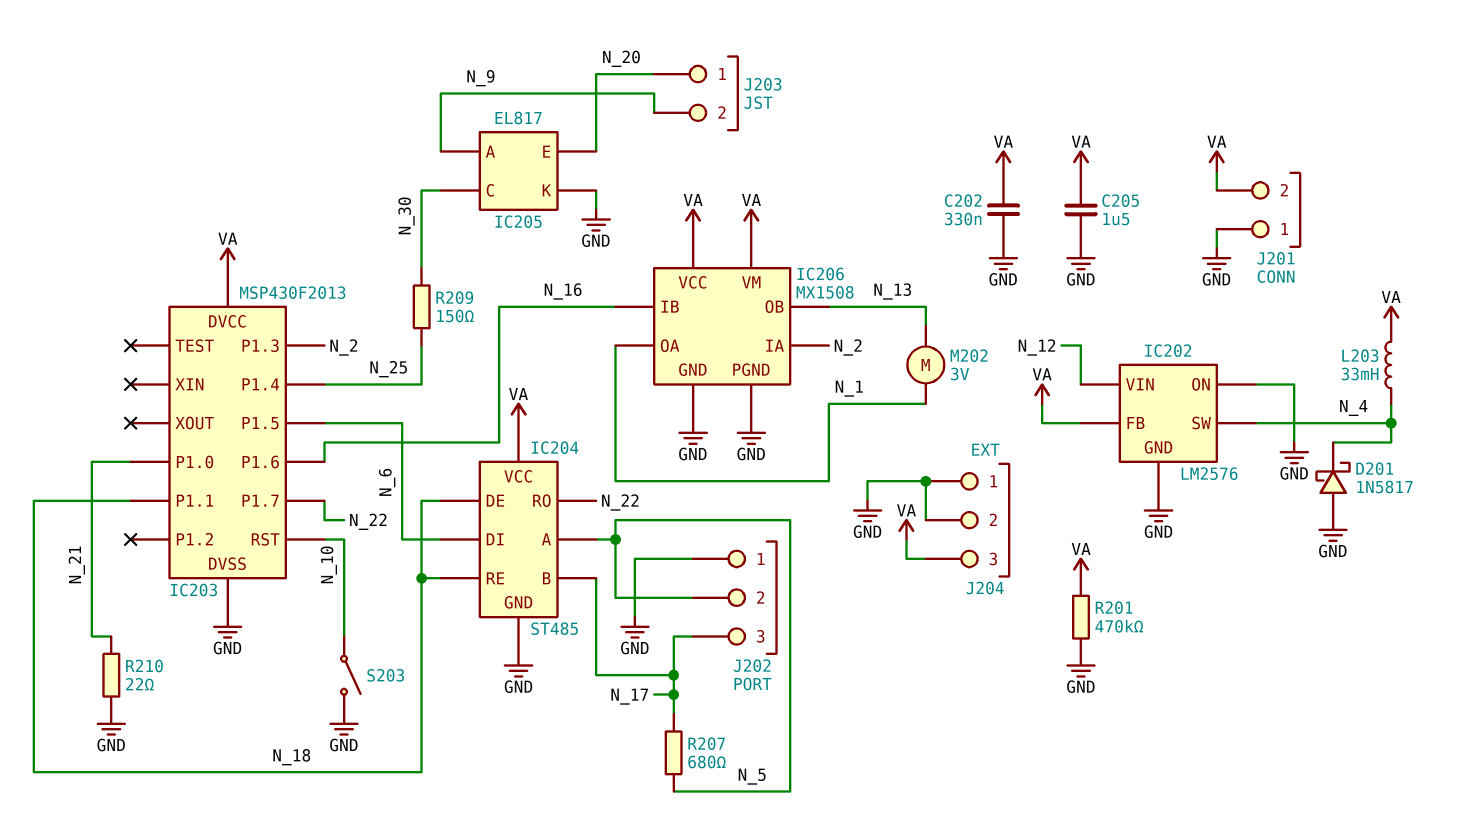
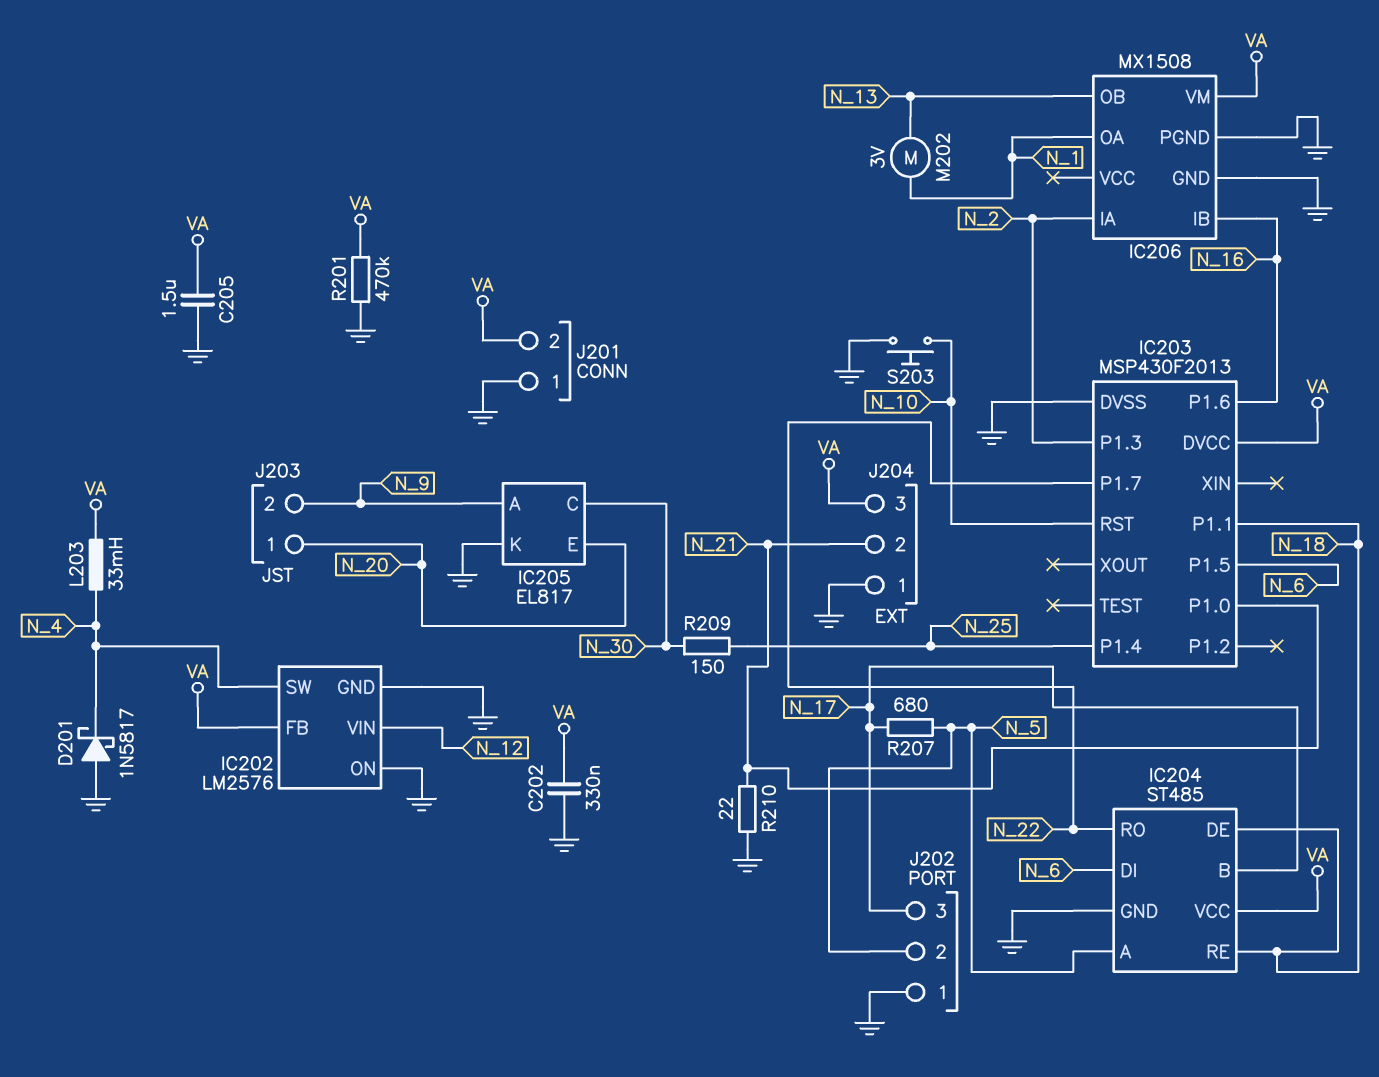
IC206 pin VCC: VA -> none
J204 pin 2: GND -> N_21
S203: switch (GND, N_10) -> button (GND, N_10)

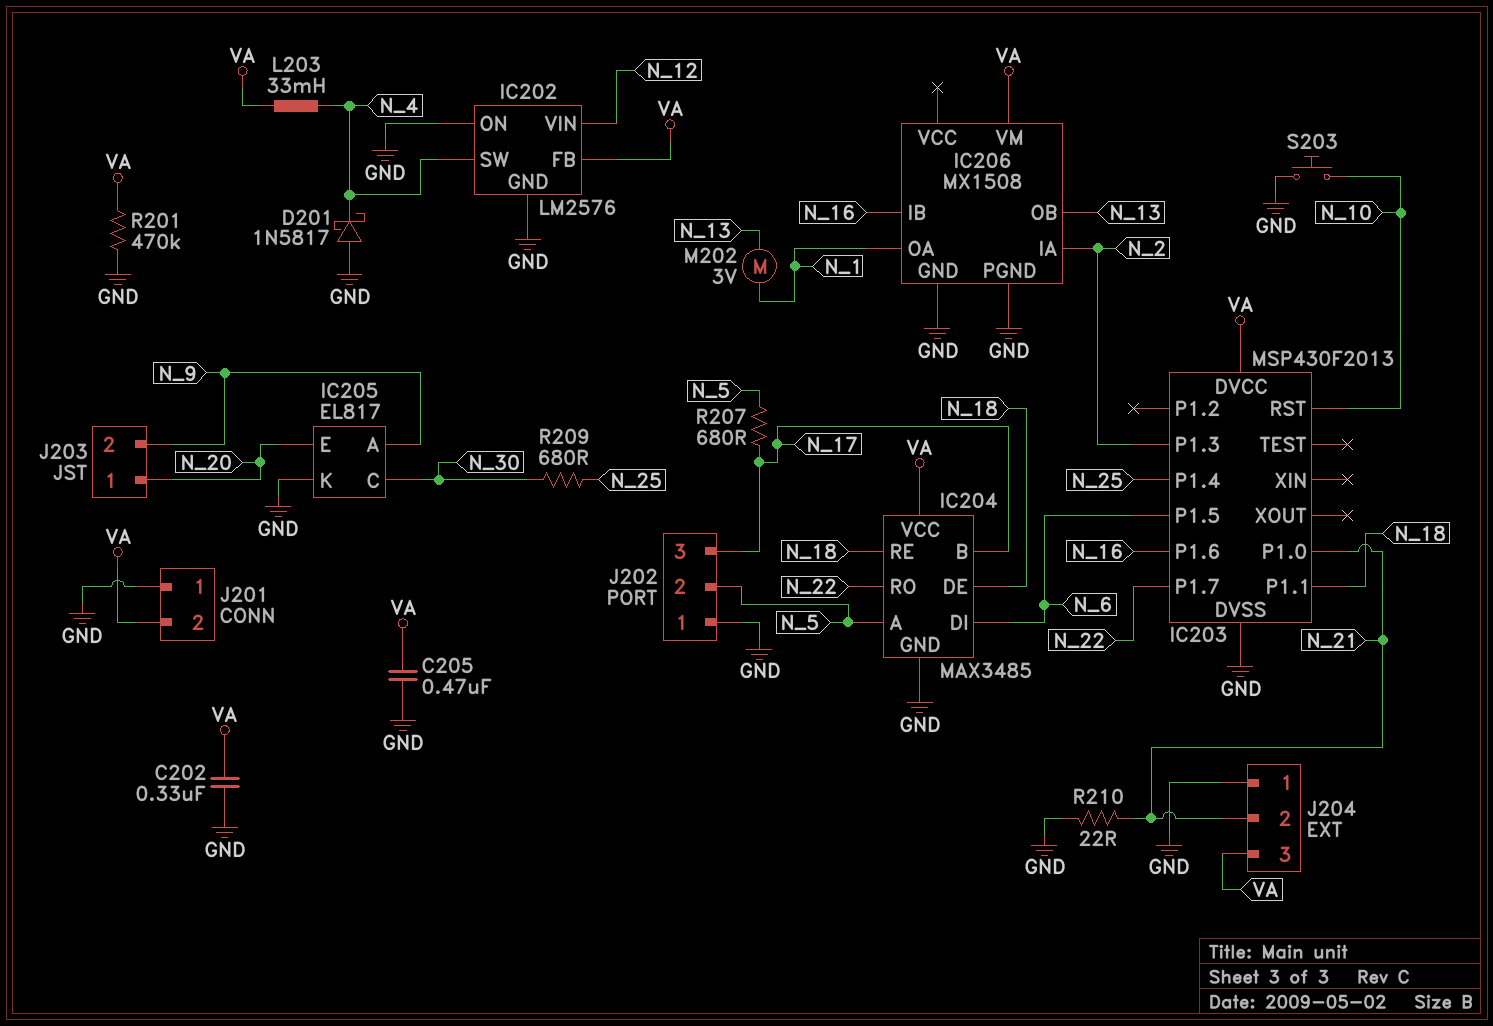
C205: 1.5uF (GND, VA) -> 470nF (GND, VA)
IC204: ST485 -> MAX3485
R209: 150 (N_25, N_30) -> 680 (N_25, N_30)

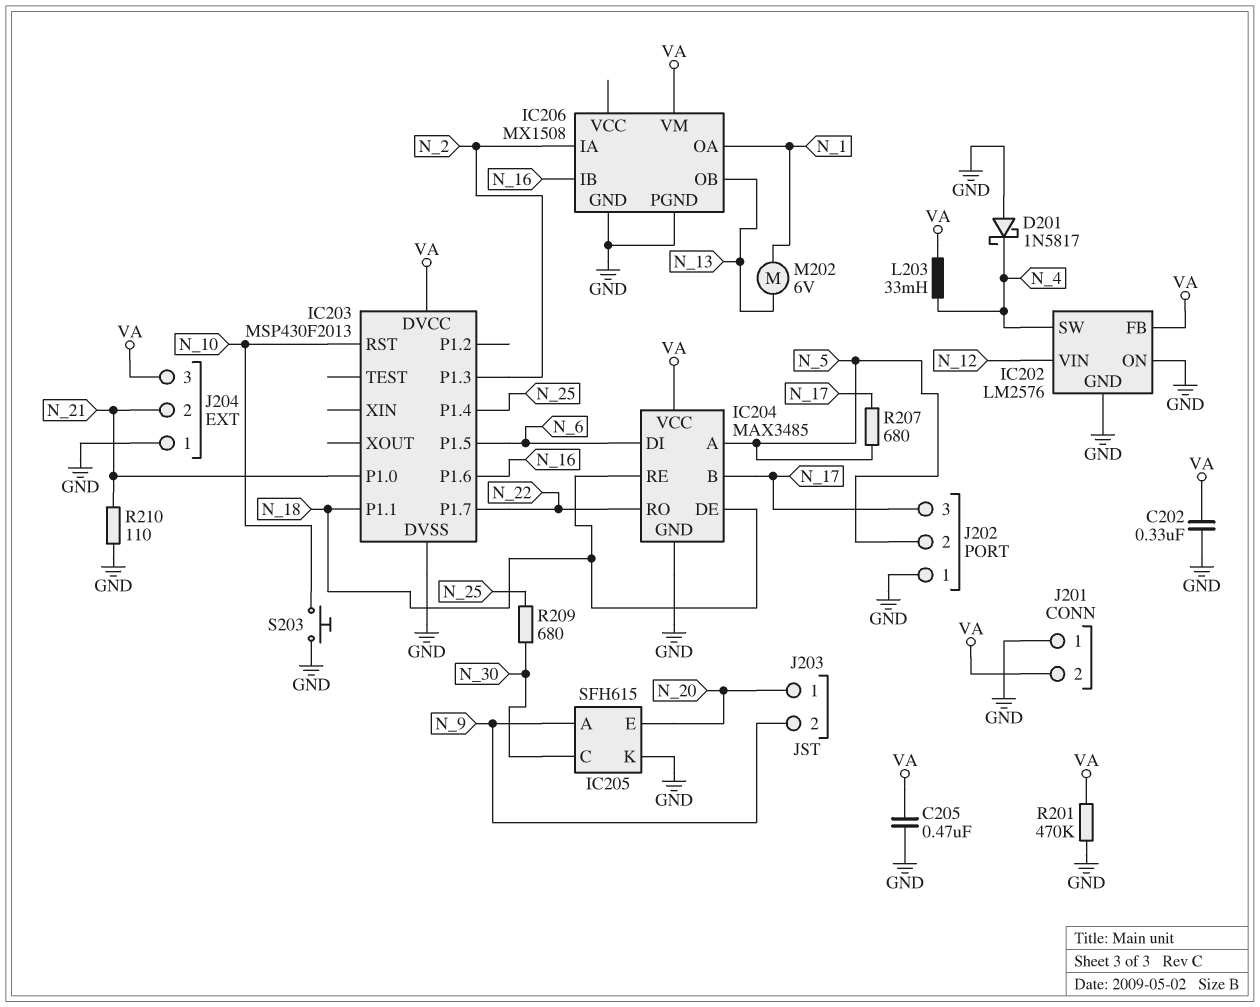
IC205: EL817 -> SFH615
M202: motor 3V (N_1, N_13) -> motor 6V (N_1, N_13)
R210: 22 (GND, N_21) -> 110 (GND, N_21)

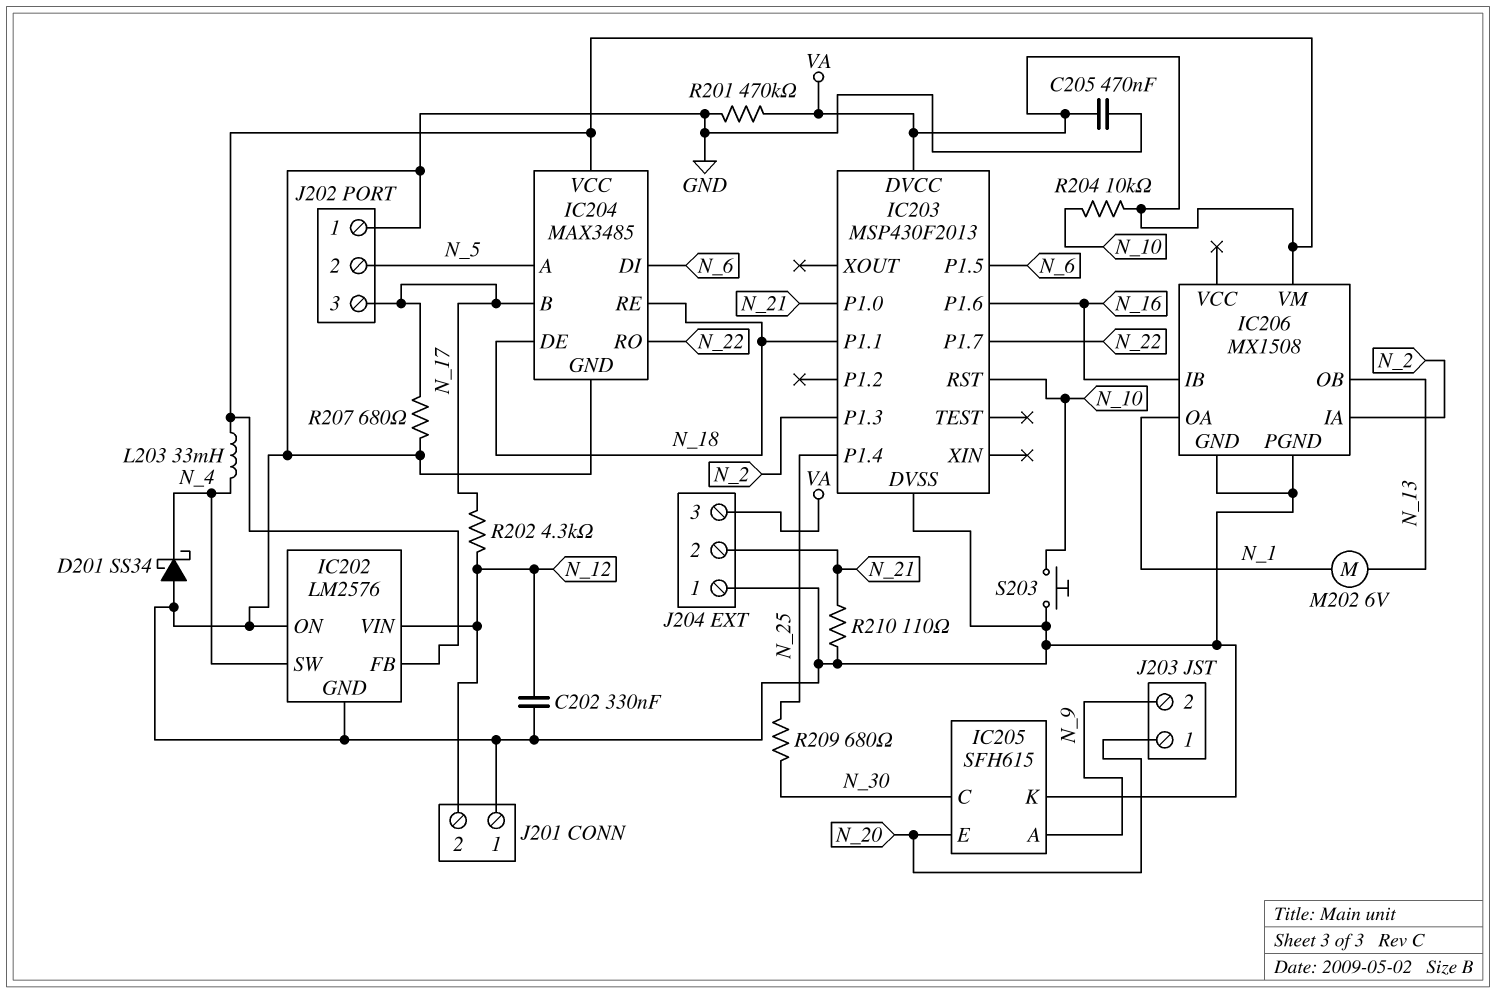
C202: 330nF (GND, VA) -> 330nF (GND, N_12)
D201: schottky 1N5817 (A GND, K N_4) -> schottky SS34 (A GND, K N_4)
J201 pin 2: VA -> N_12
R202: none -> 4.3k (N_12, N_17)
R204: none -> 10k (N_10, VA)
R207: 680 (N_5, N_17) -> 680 (GND, N_17)

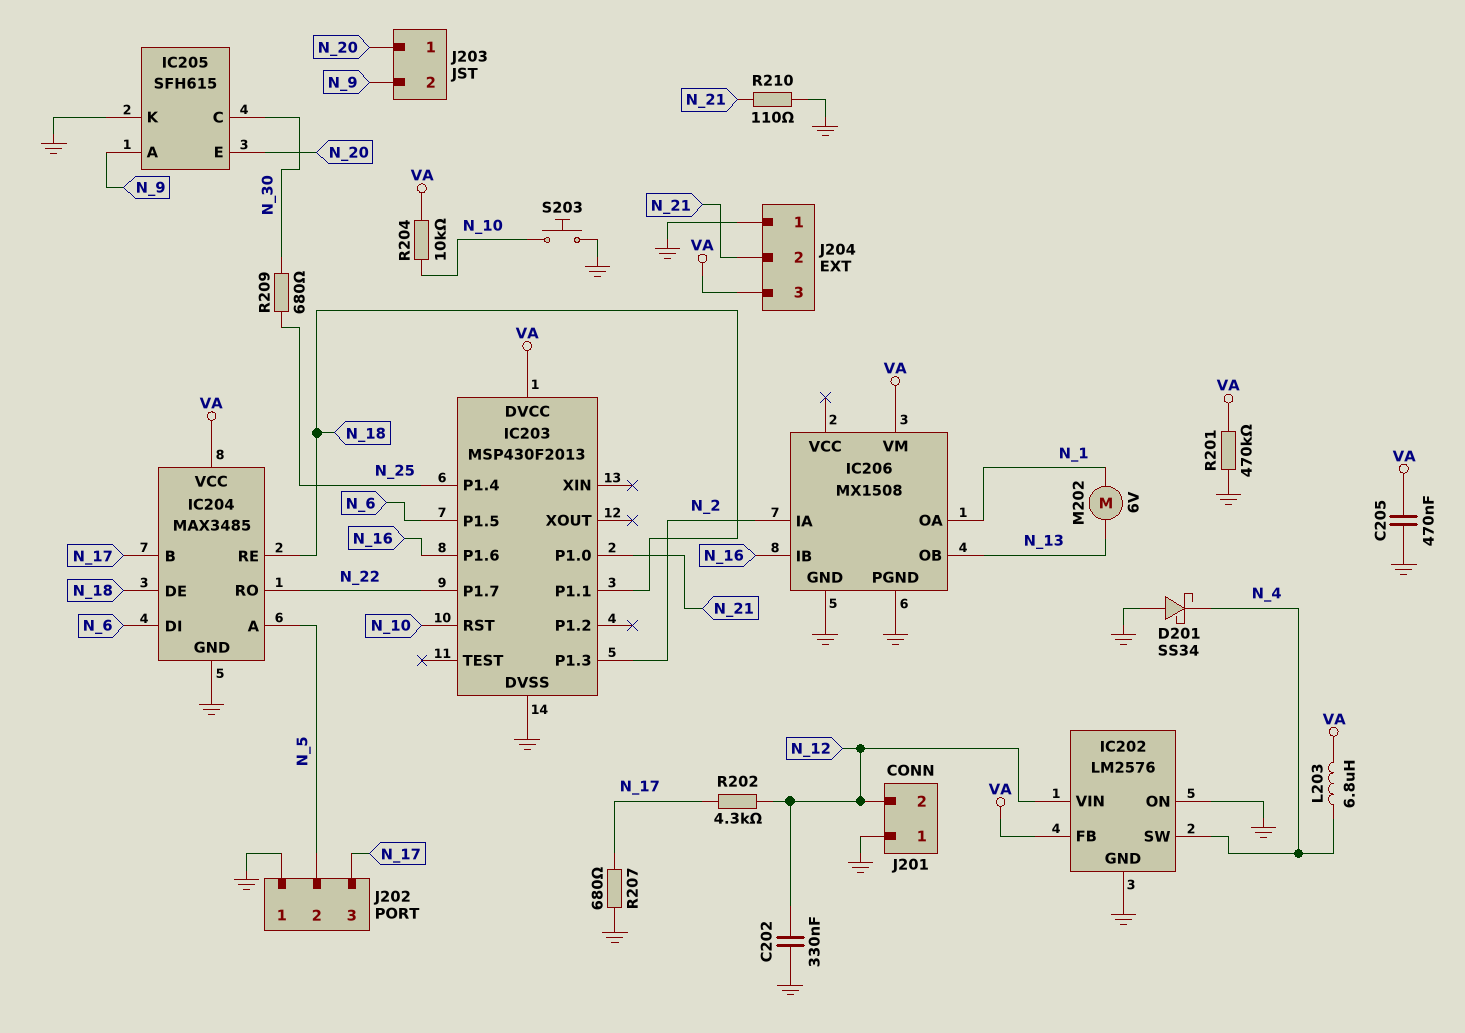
L203: 33mH (N_4, VA) -> 6.8uH (N_4, VA)

